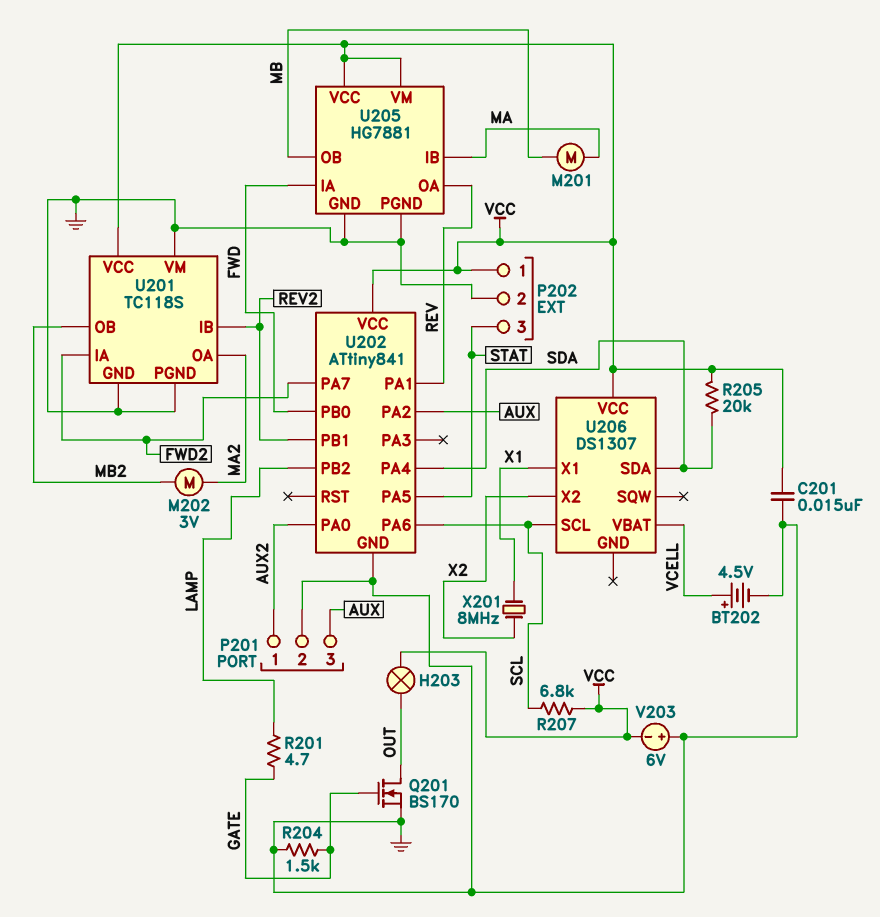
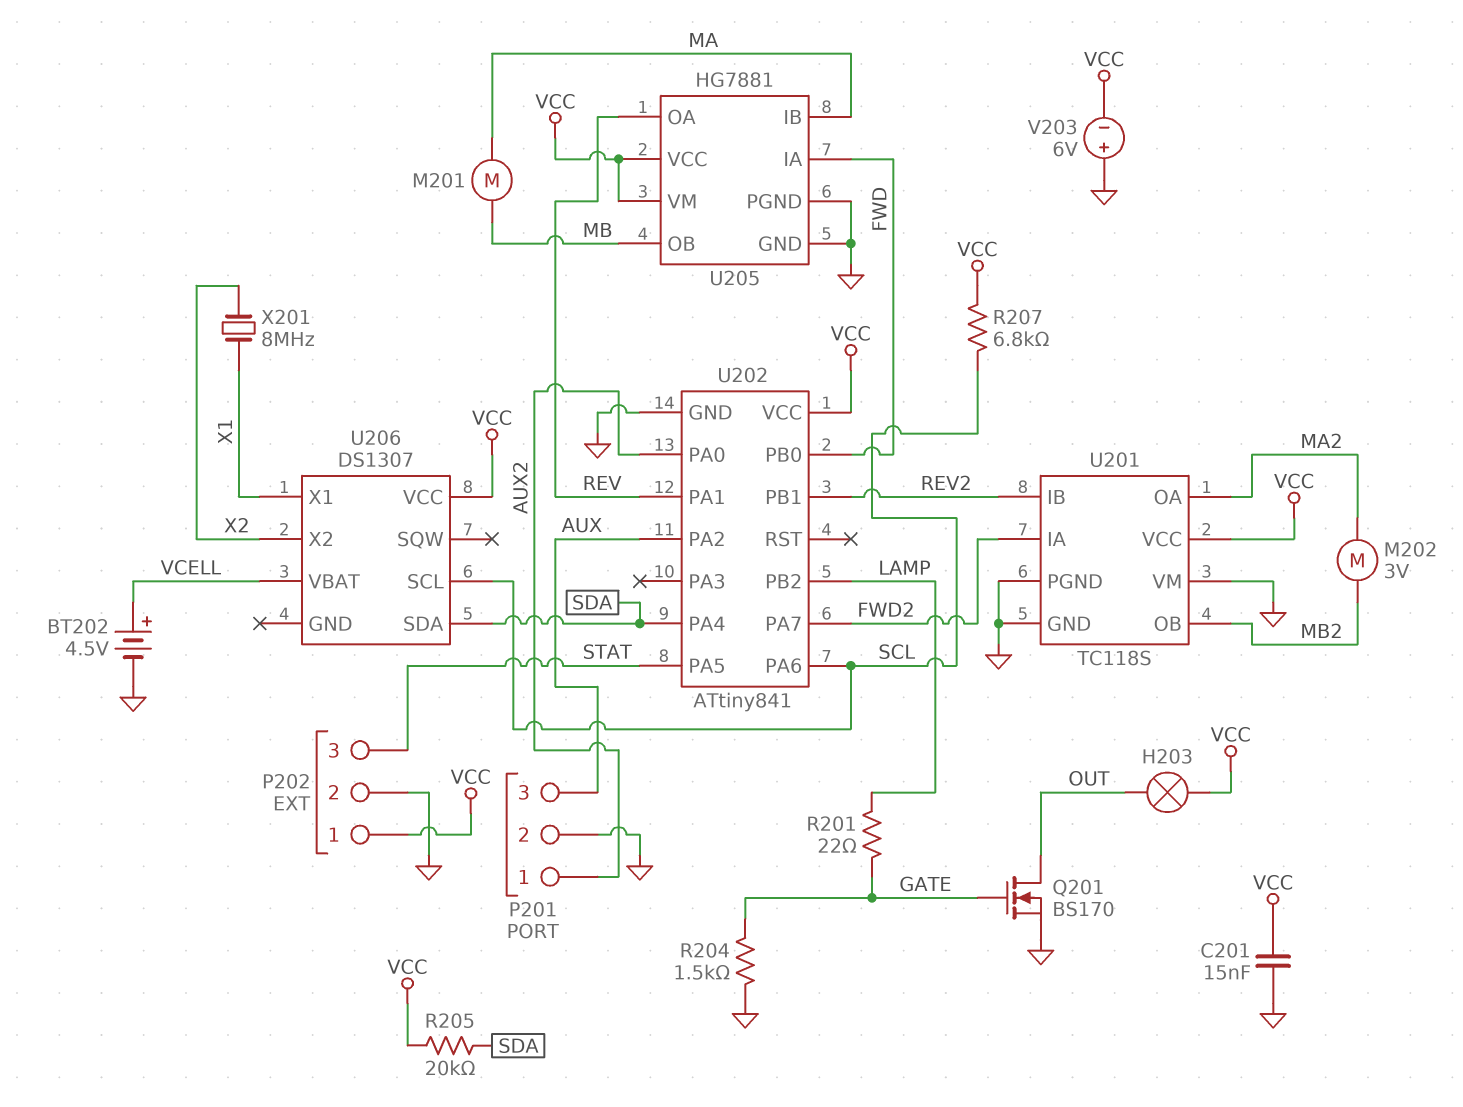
R201: 4.7 (GATE, LAMP) -> 22 (GATE, LAMP)

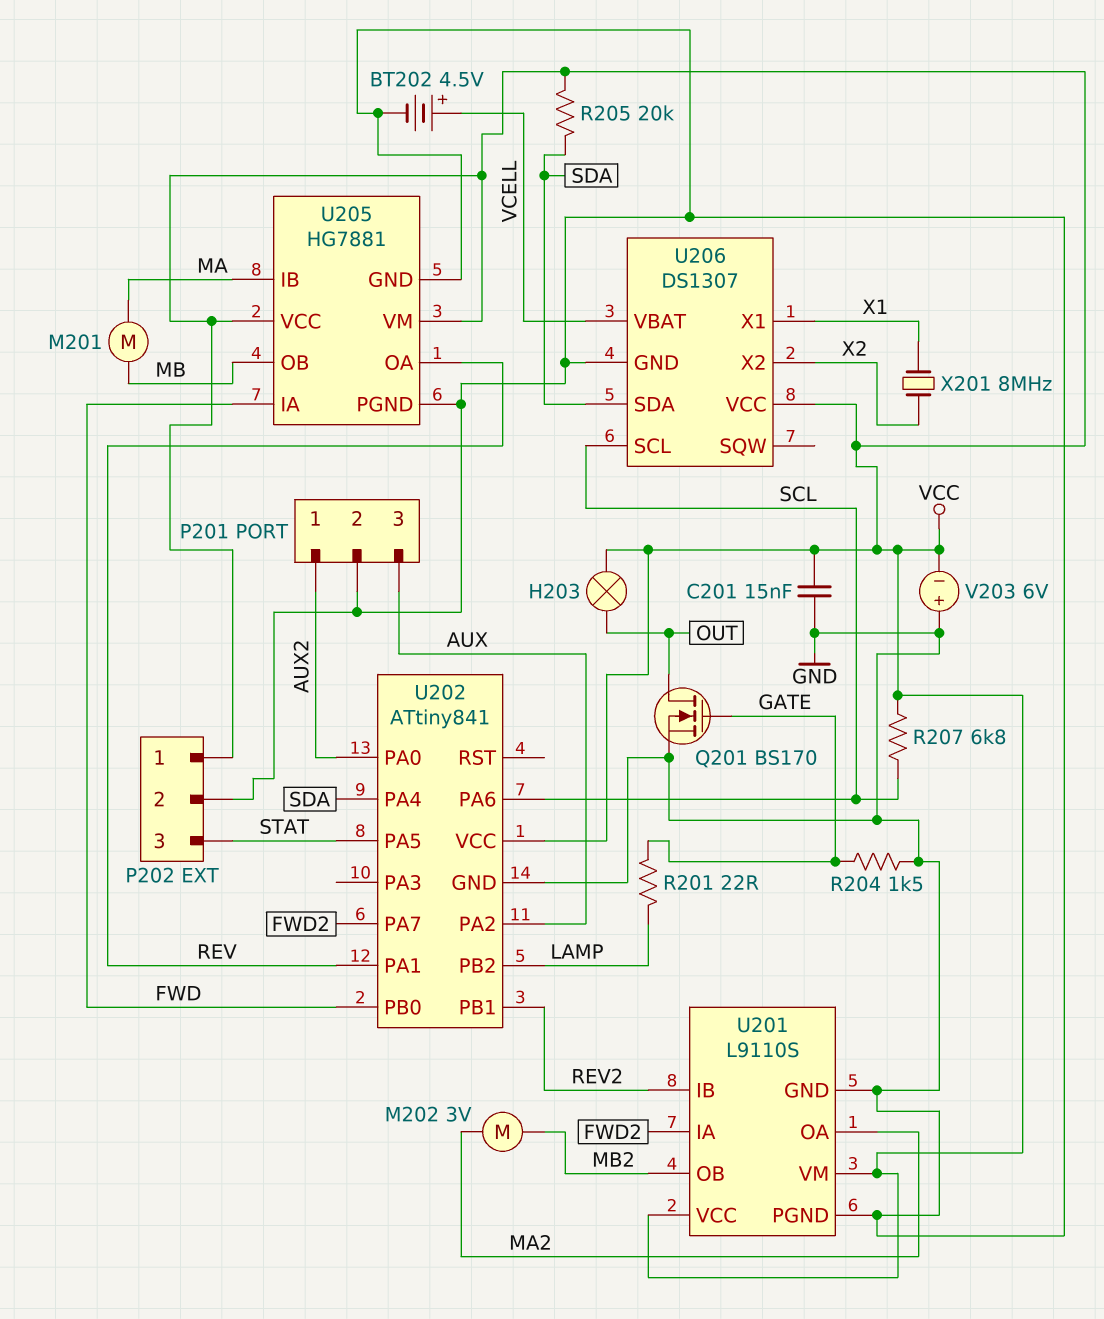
U201: TC118S -> L9110S
U201 pin VM: GND -> VCC
U206 pin GND: none -> GND

